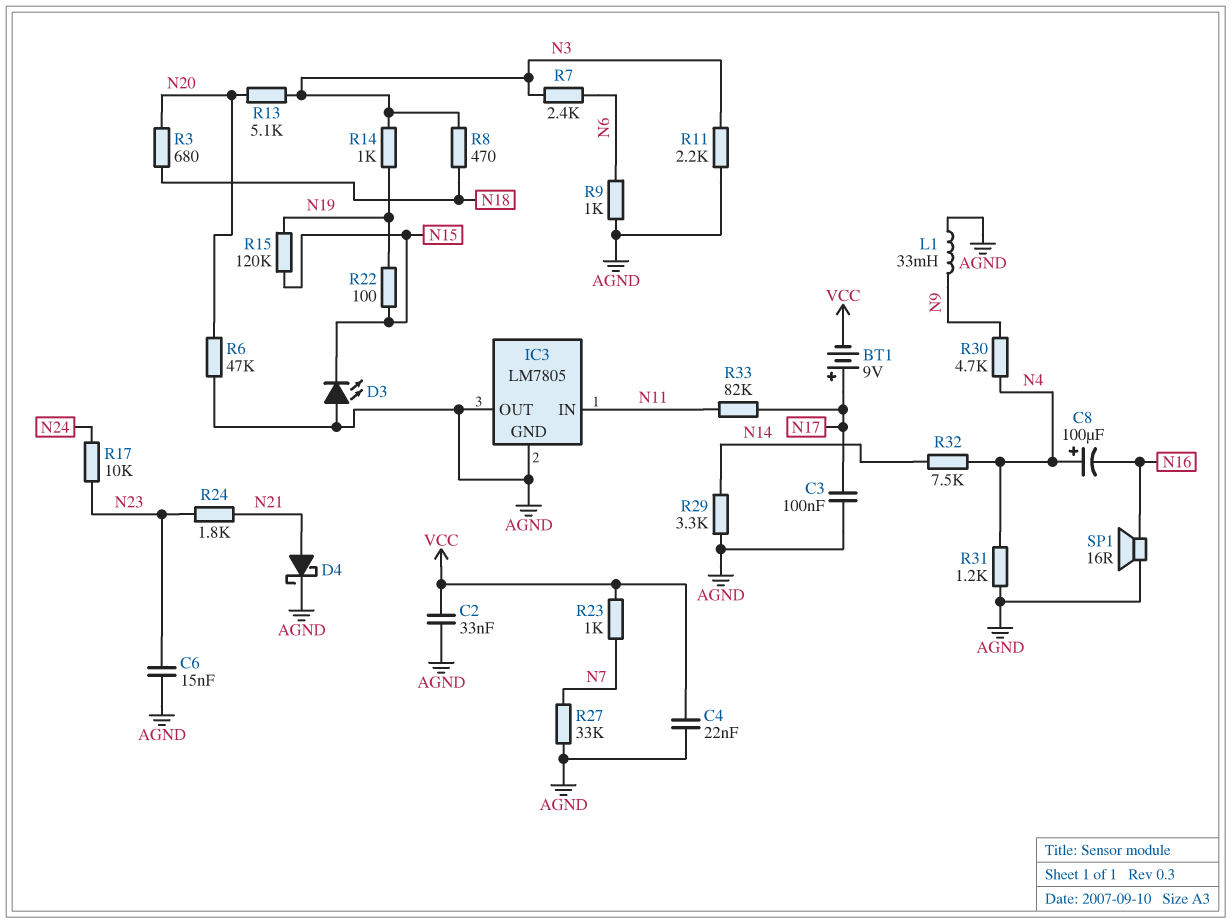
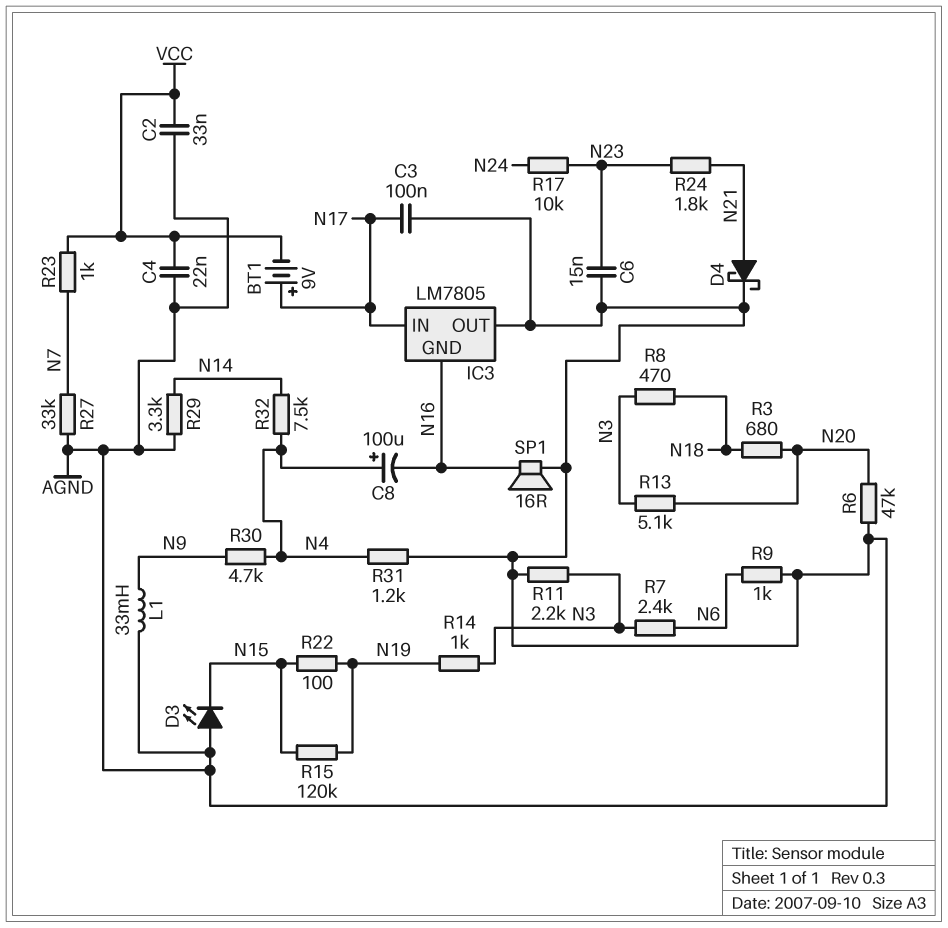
IC3 pin GND: AGND -> N16
IC3 pin IN: N11 -> N17
R33: 82k (N11, N17) -> none

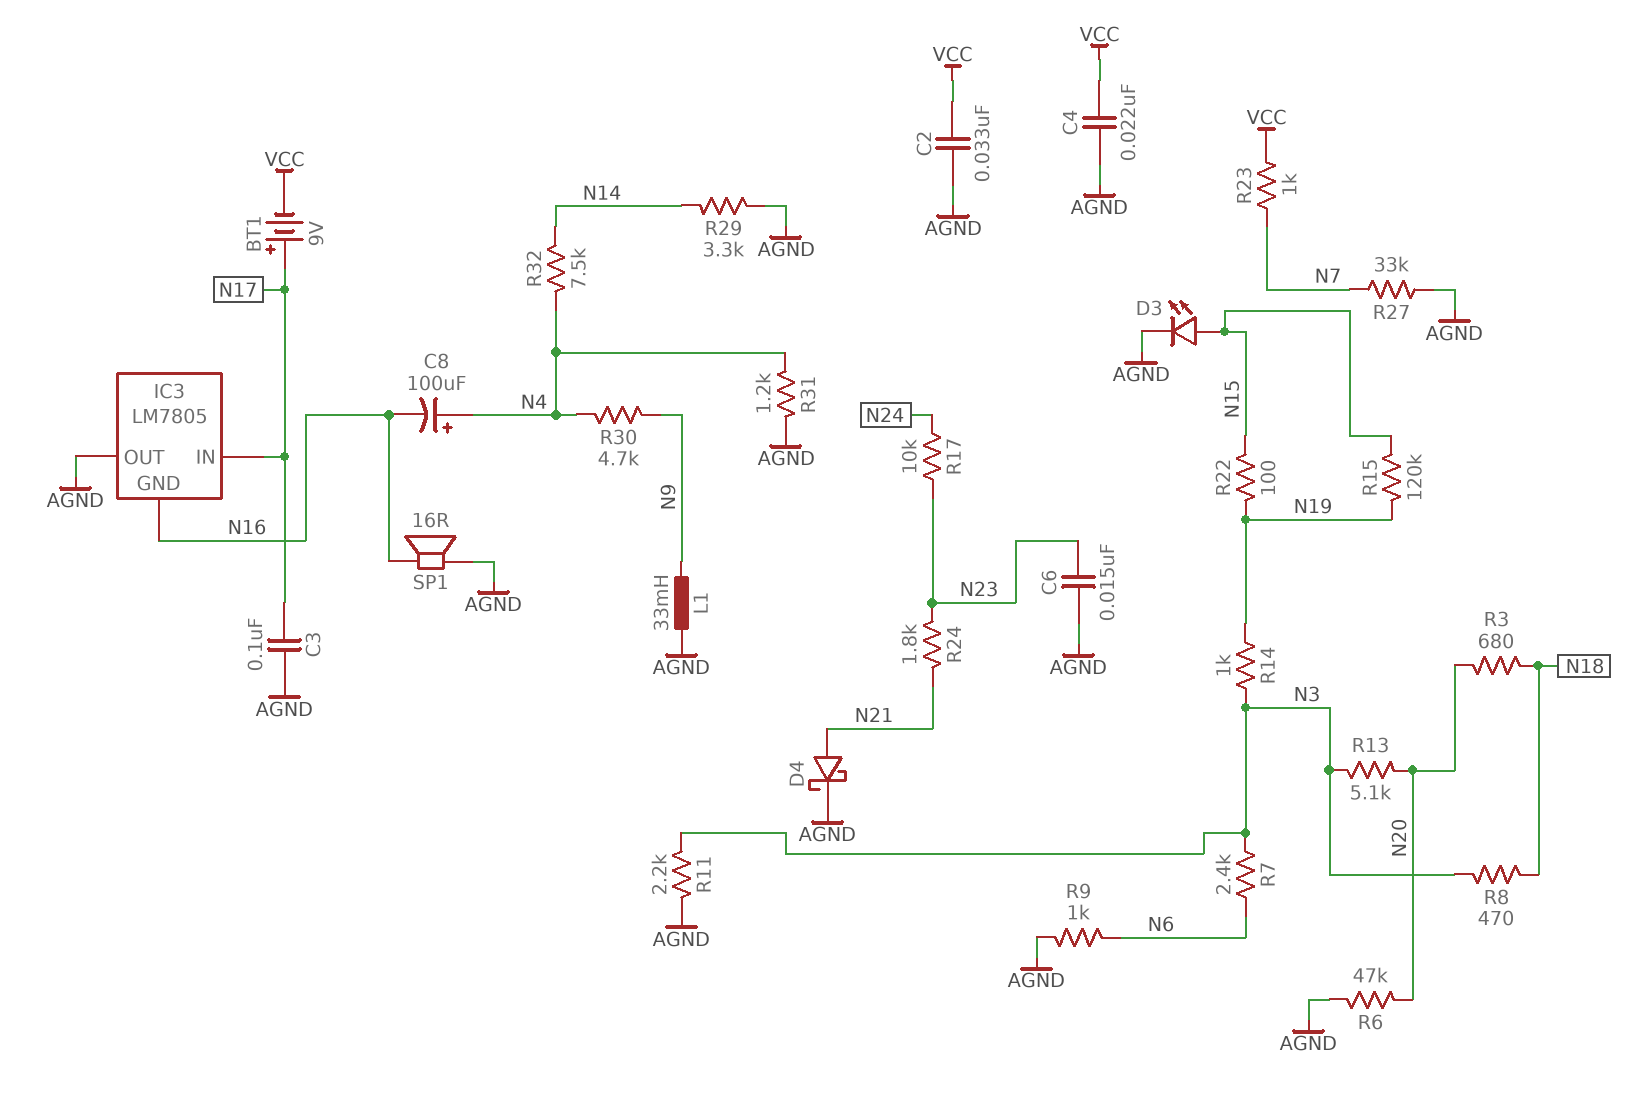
D3: LED (A AGND, K N15) -> LED (A N15, K AGND)

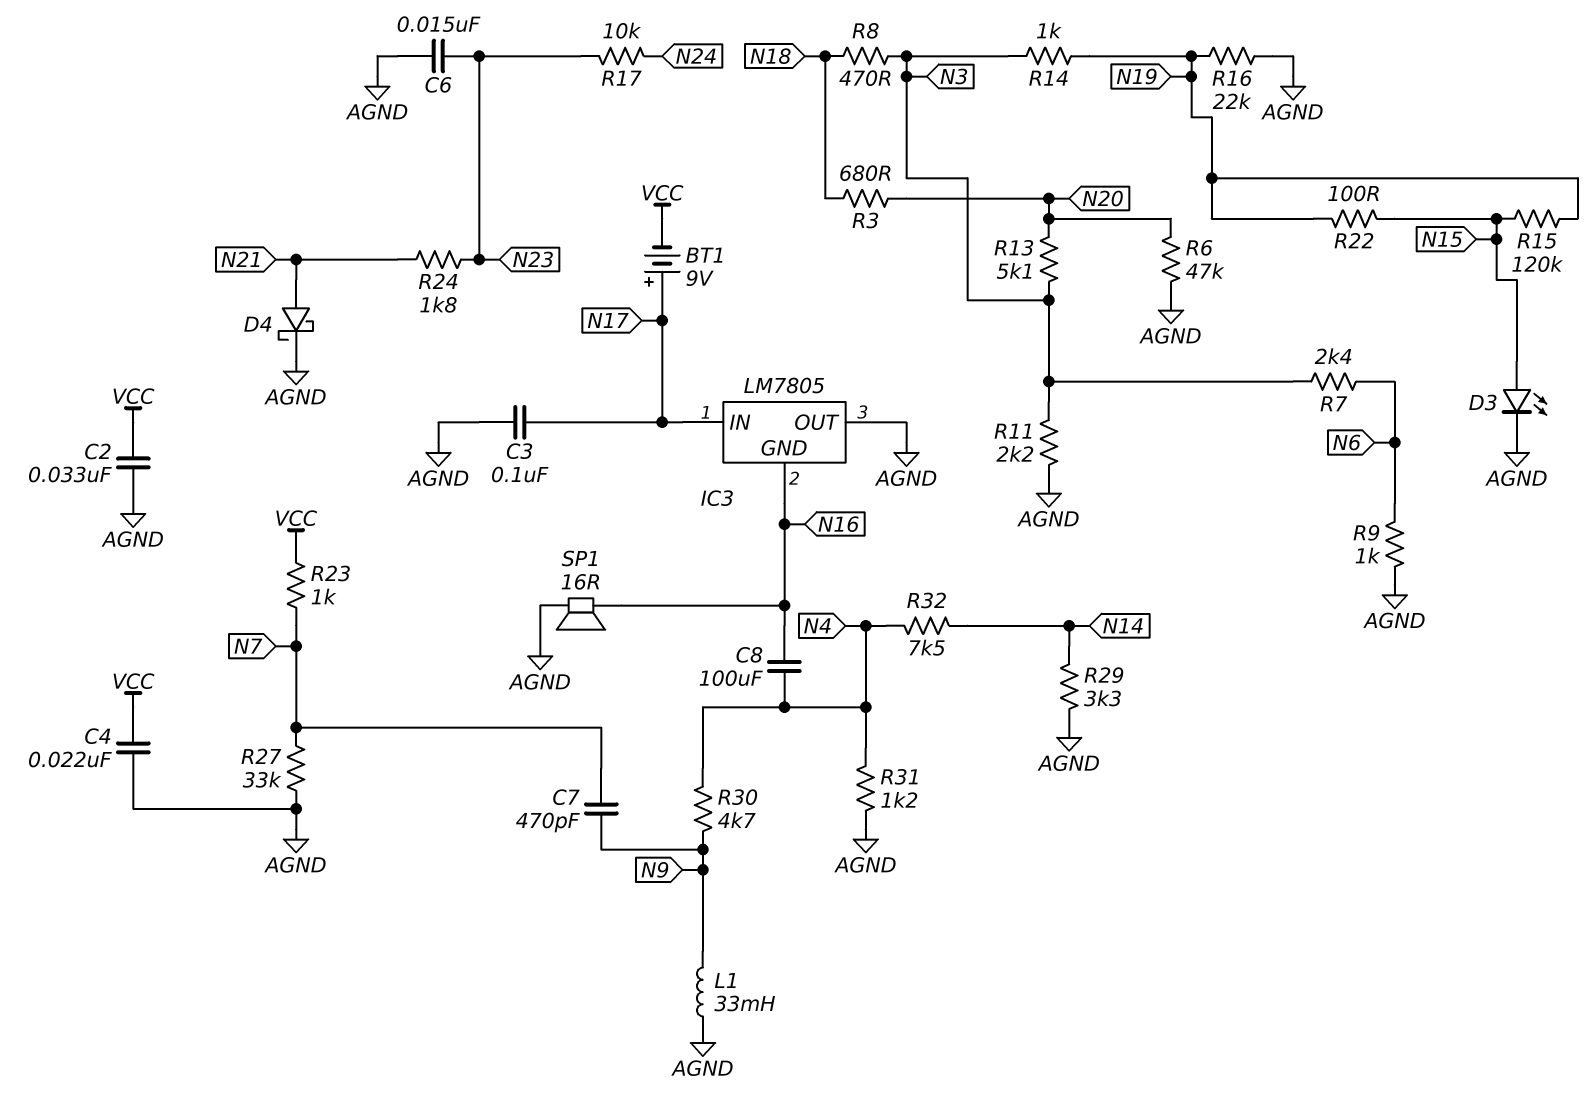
C7: none -> 470pF (N7, N9)
C8: 100uF (plus N4, minus N16) -> 100uF (N4, N16)
R16: none -> 22k (AGND, N19)

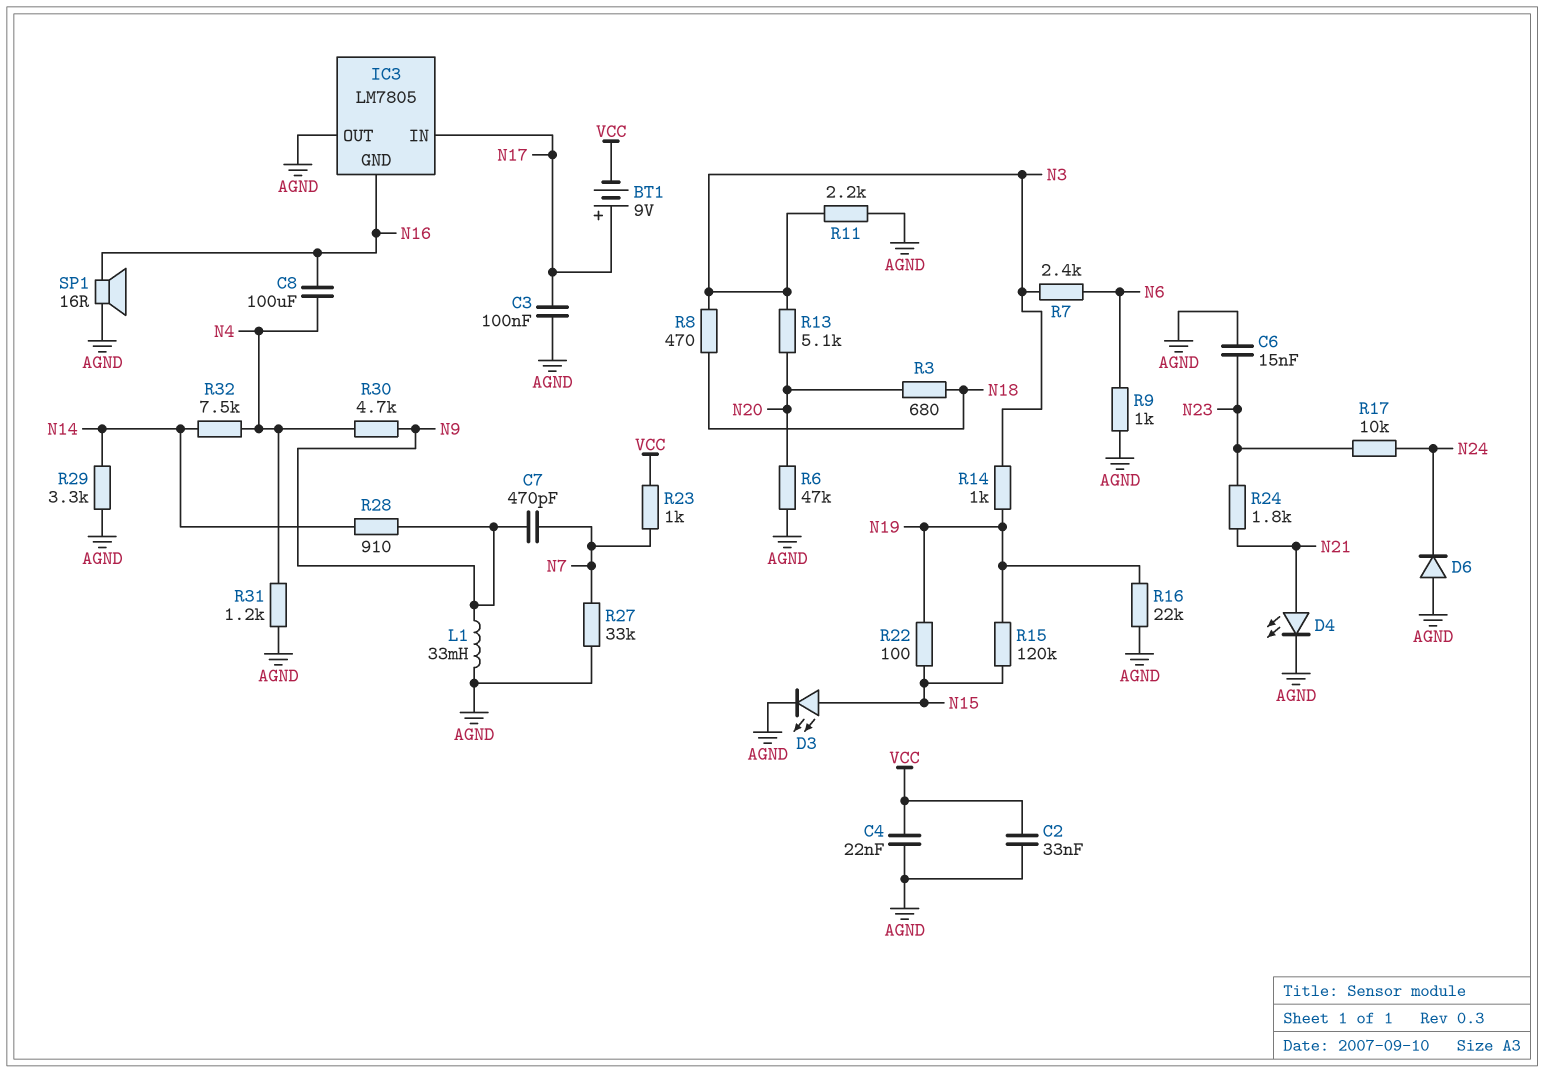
D4: schottky (A N21, K AGND) -> LED (A N21, K AGND)
D6: none -> diode (A AGND, K N24)
R28: none -> 910 (N9, N14)

